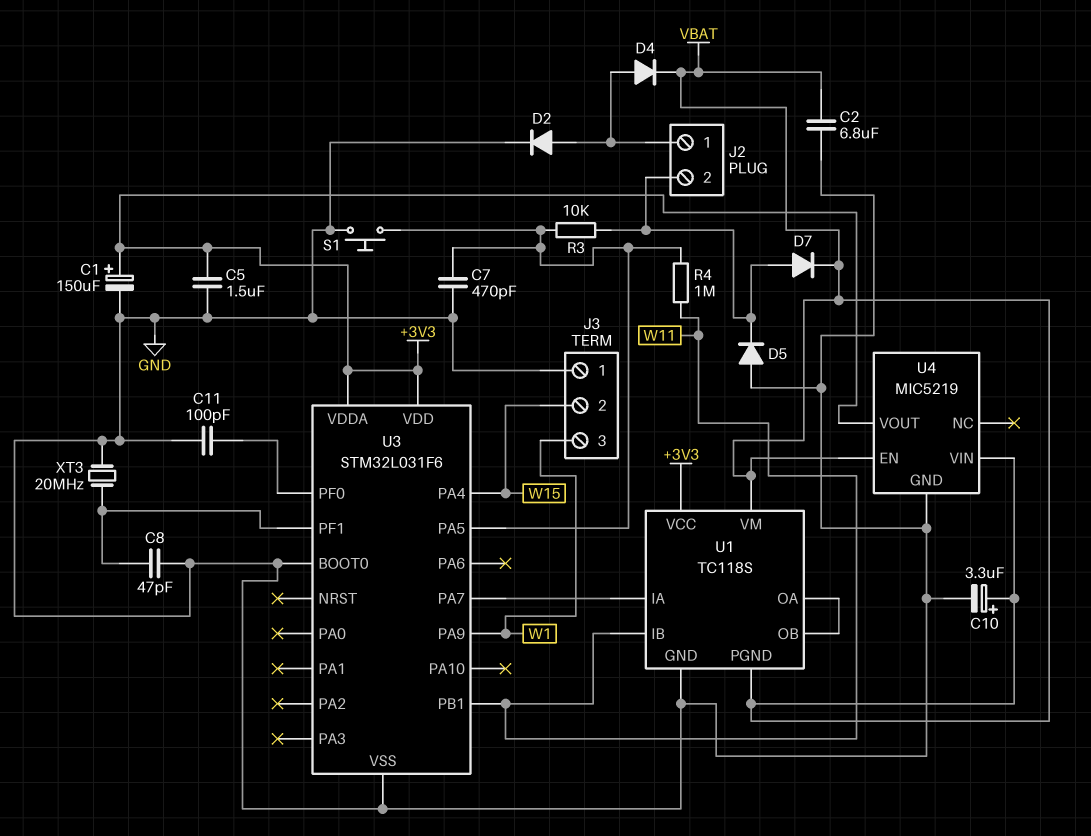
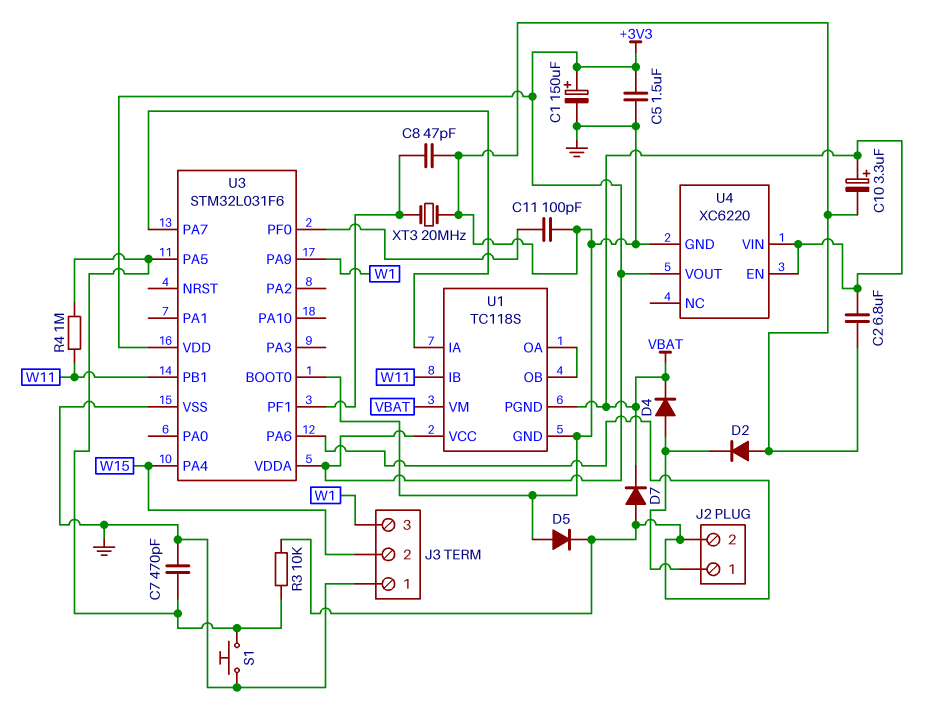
D2: diode (A J2/1, K GND) -> diode (A GND, K J2/1)
U3 pin PA6: none -> J2/2
U4: MIC5219 -> XC6220

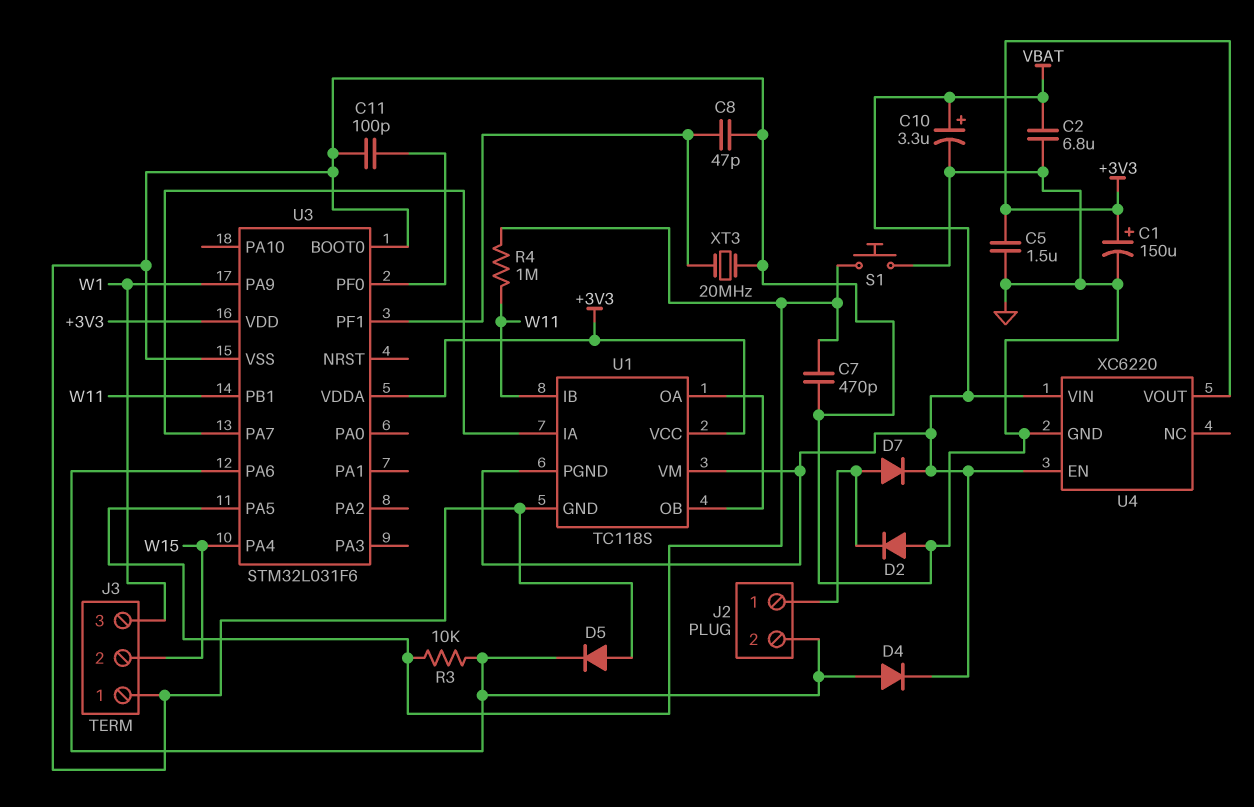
D4: diode (A J2/1, K VBAT) -> diode (A J2/2, K VBAT)
D7: diode (A J2/2, K VBAT) -> diode (A J2/1, K VBAT)

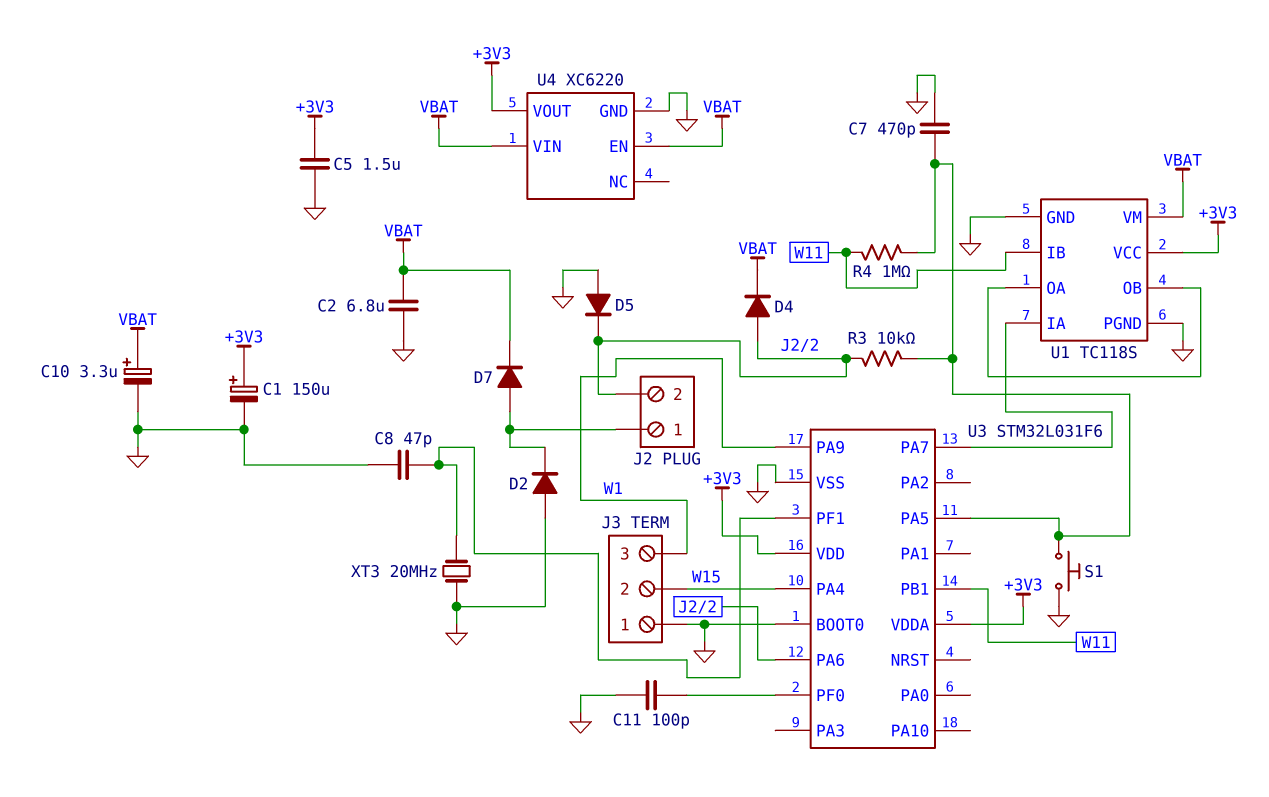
U1 pin PGND: VBAT -> GND

